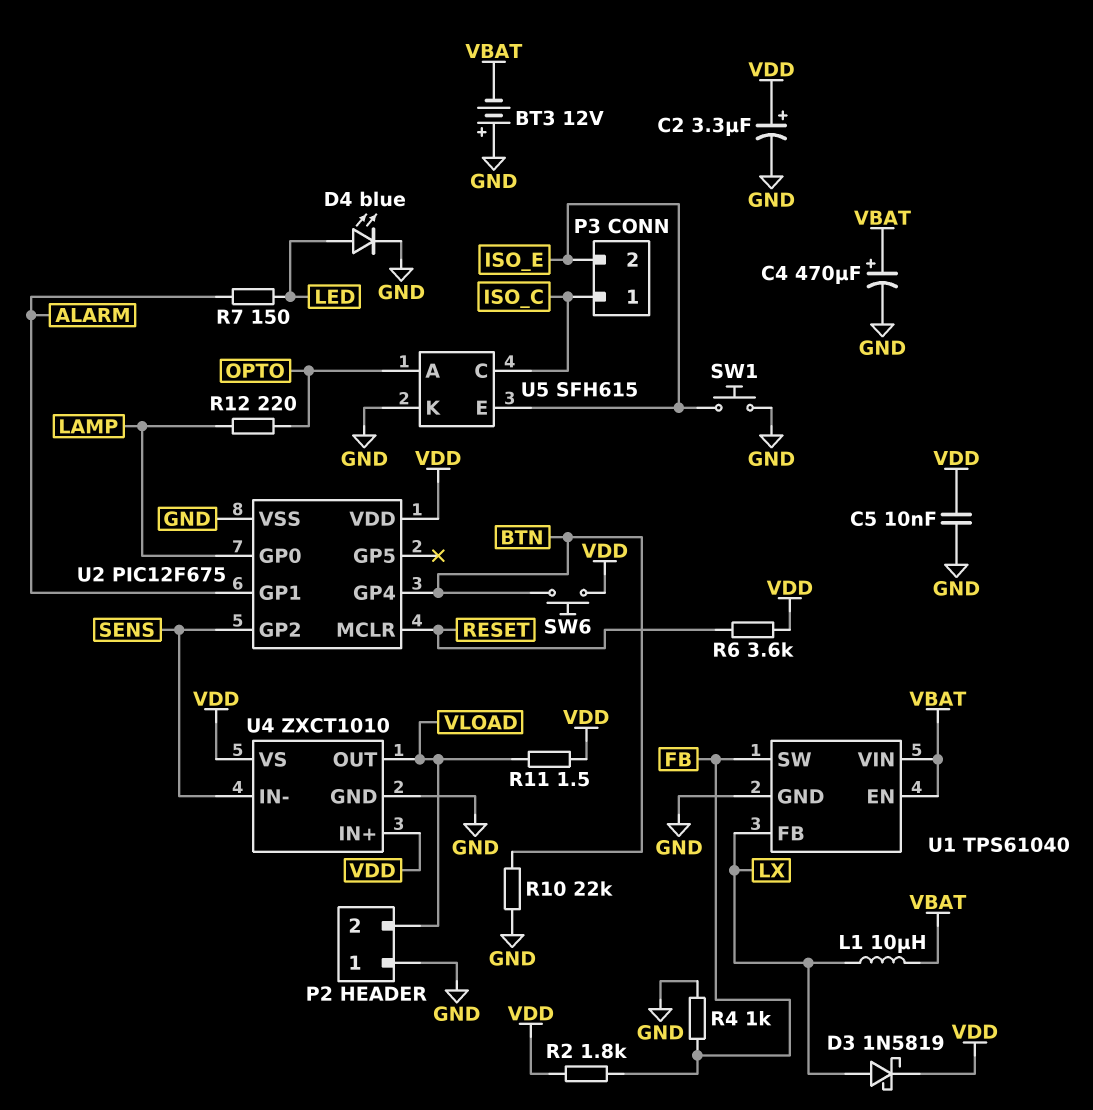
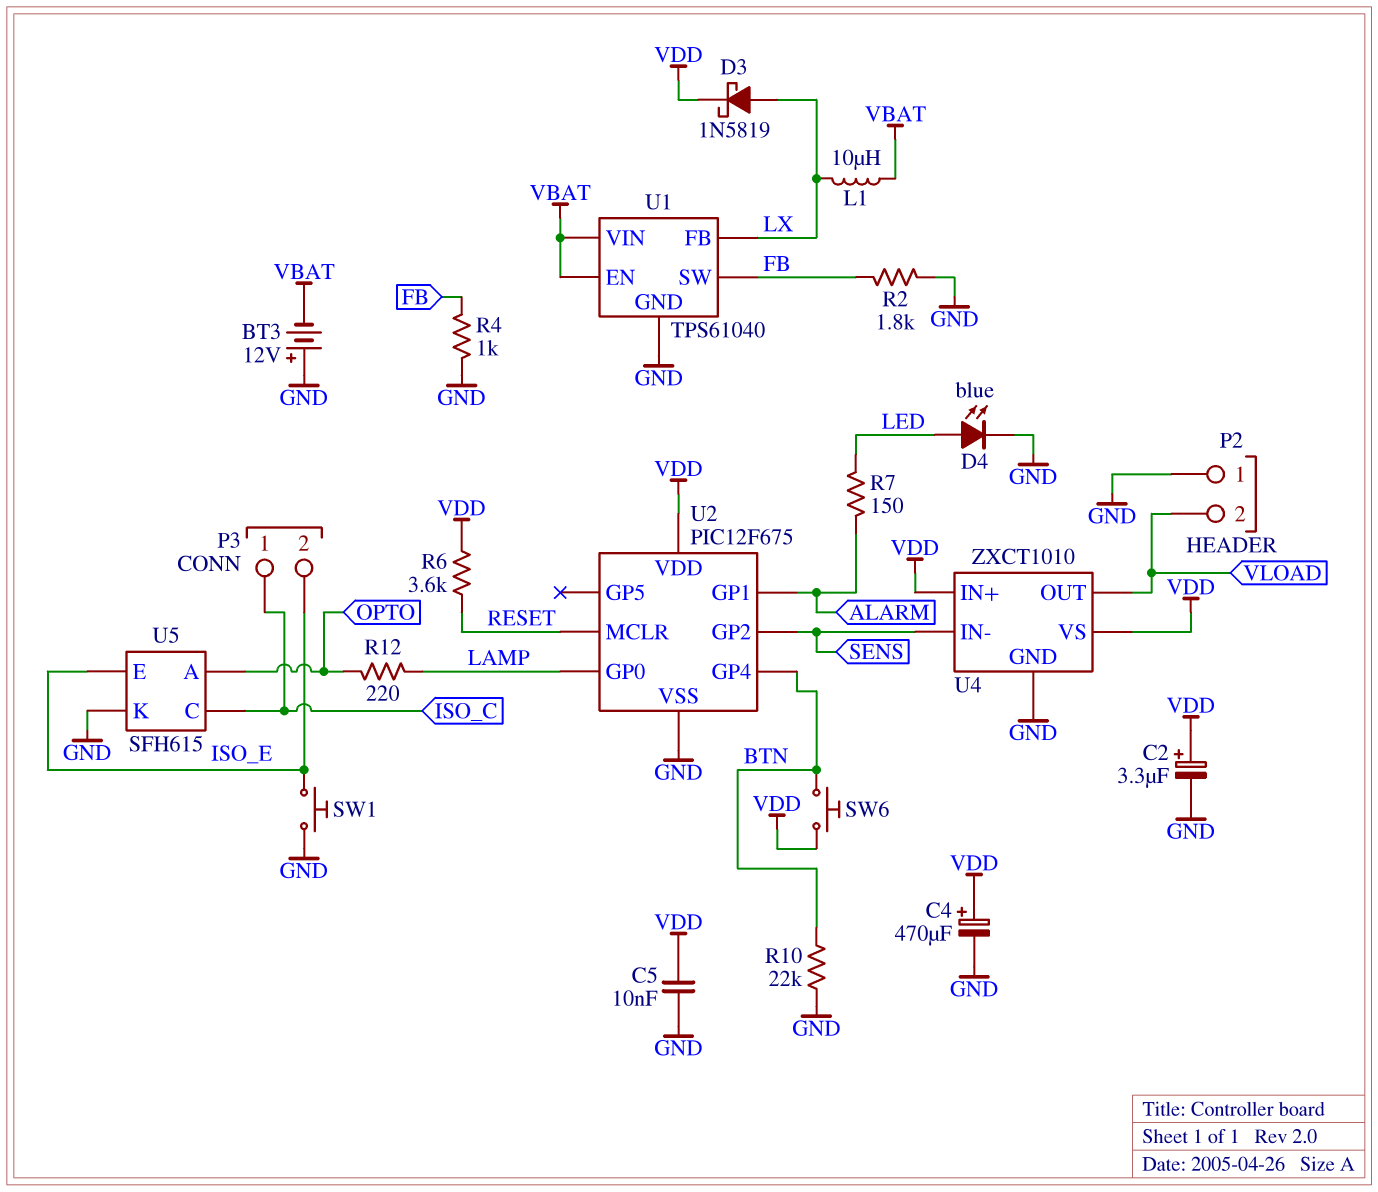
C4: 470uF (plus VBAT, minus GND) -> 470uF (plus VDD, minus GND)
R2: 1.8k (FB, VDD) -> 1.8k (FB, GND)
R11: 1.5 (VDD, VLOAD) -> none

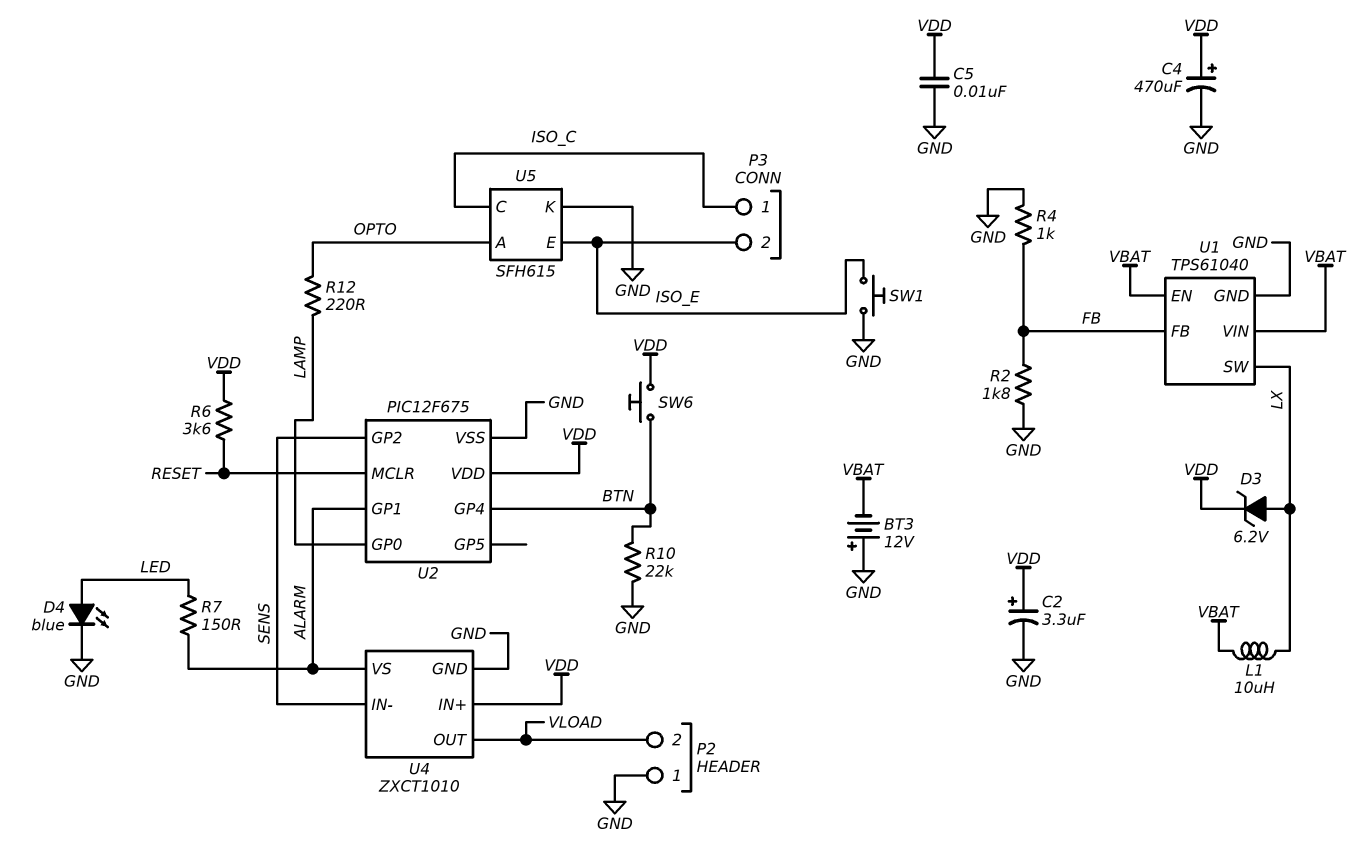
D3: schottky 1N5819 (A LX, K VDD) -> zener 6.2V (A LX, K VDD)
U1 pin FB: LX -> FB
U1 pin SW: FB -> LX
U4 pin VS: VDD -> ALARM

